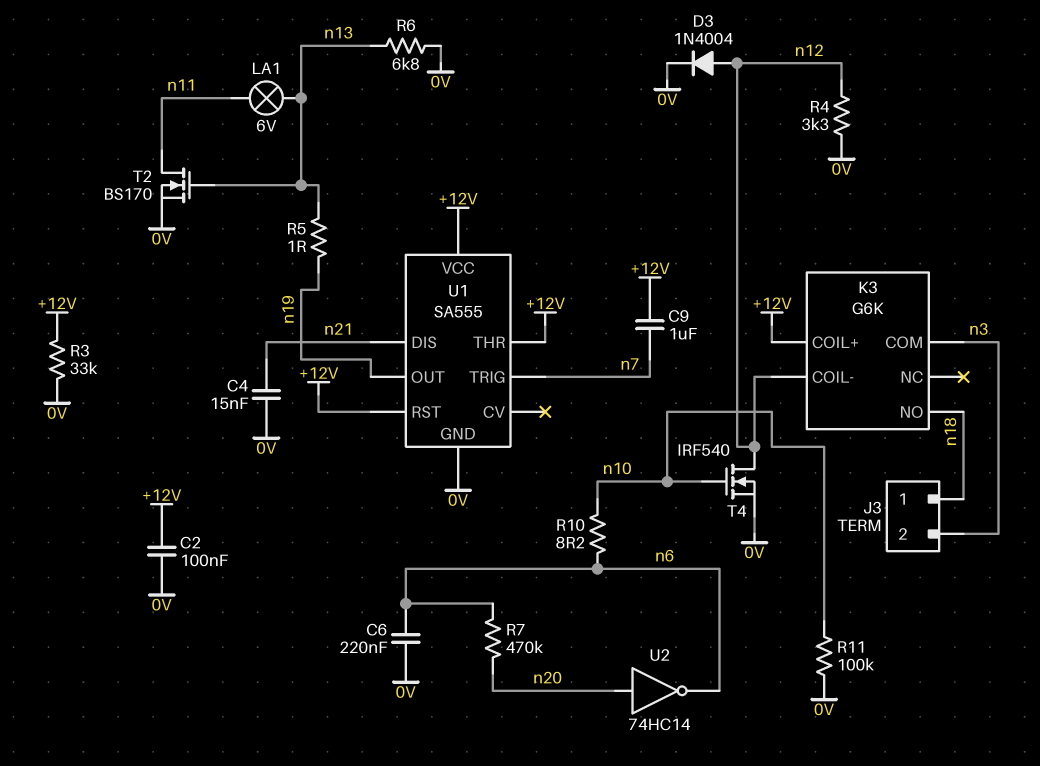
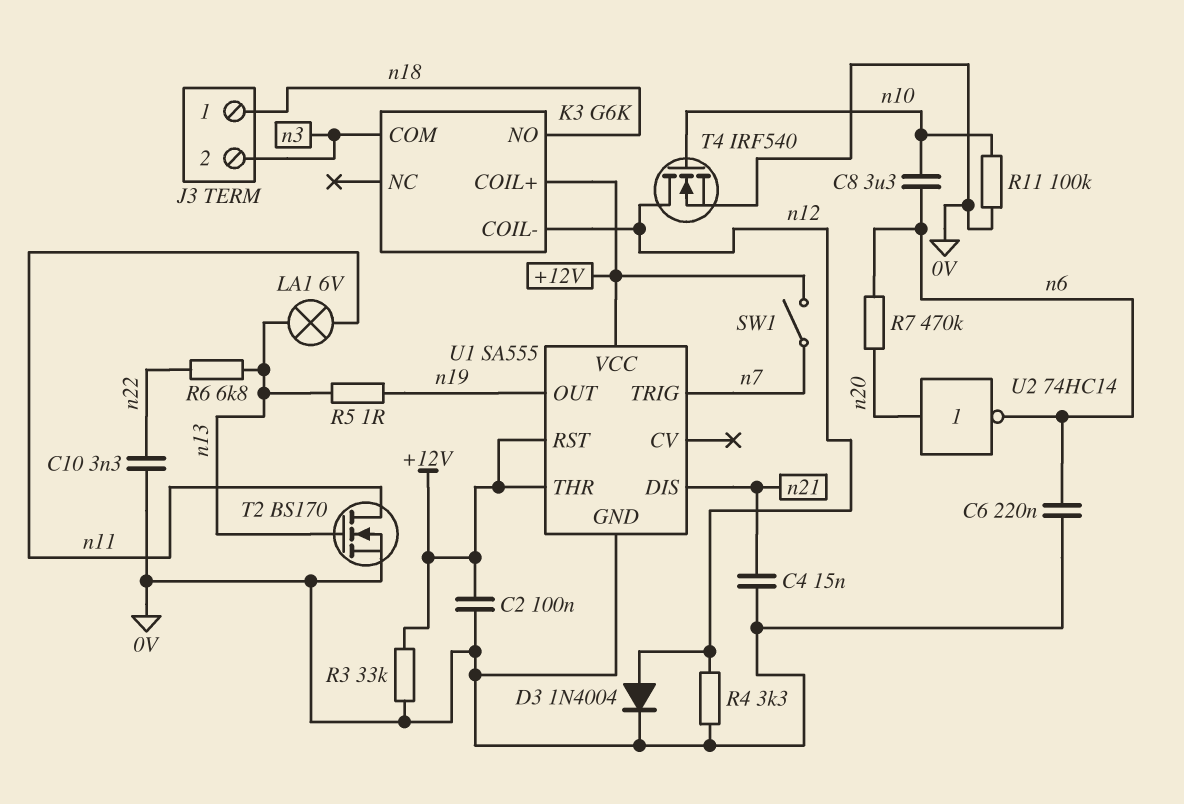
C8: none -> 3.3uF (n6, n10)
C9: 1uF (+12V, n7) -> none
C10: none -> 3.3nF (0V, n22)
R6: 6.8k (0V, n13) -> 6.8k (n13, n22)
R10: 8.2 (n6, n10) -> none
SW1: none -> switch (+12V, n7)

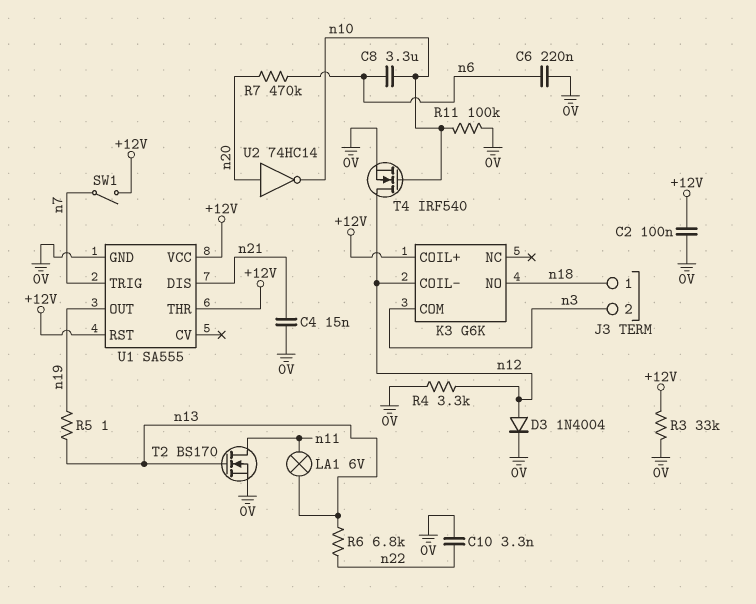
U2: NOT 74HC14 (in n20, out n6) -> NOT 74HC14 (in n20, out n10)

